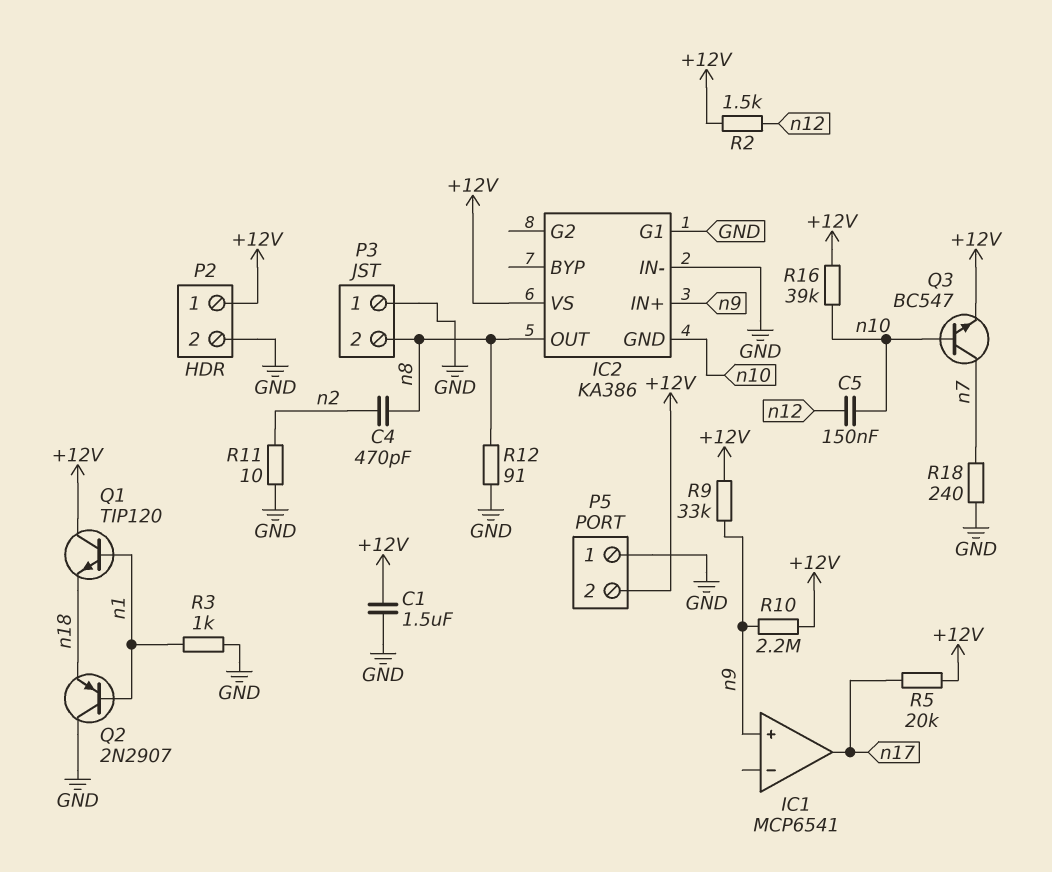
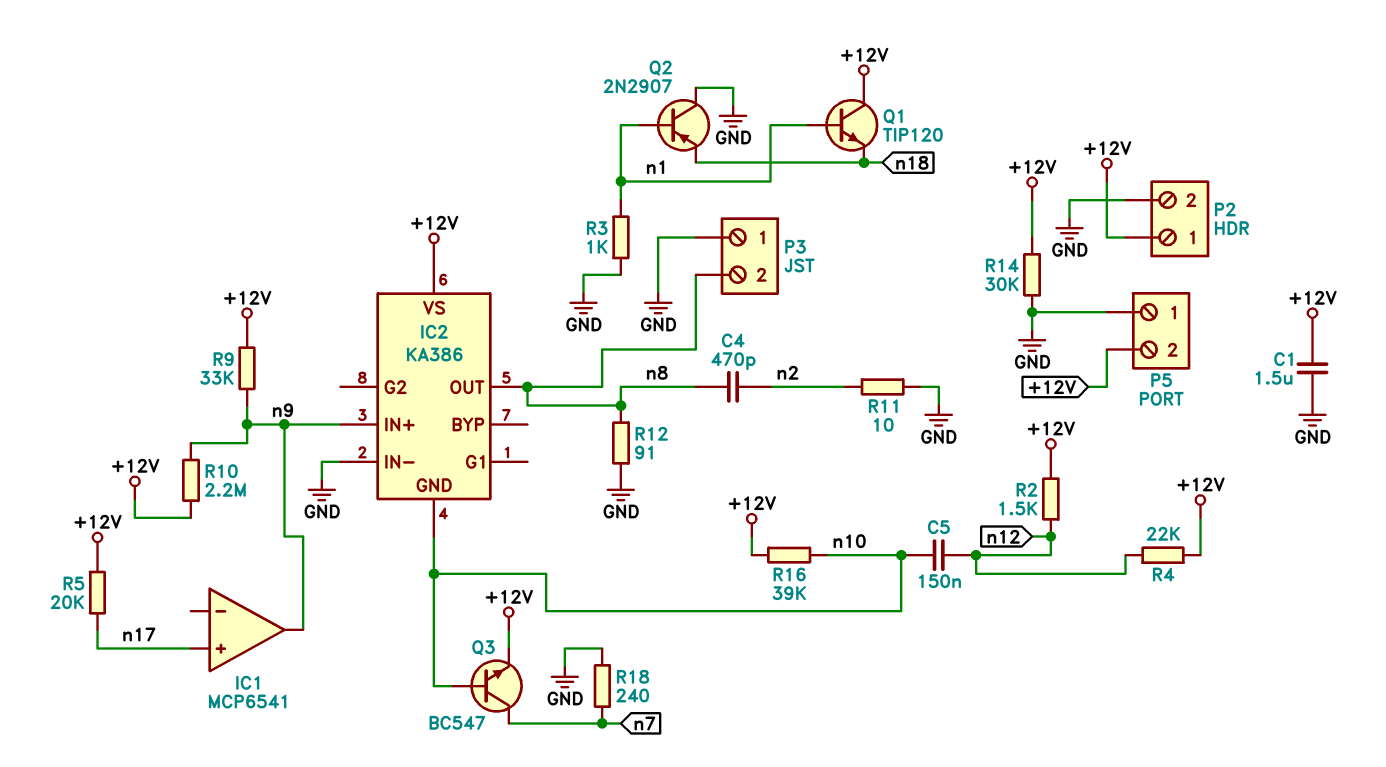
IC1 pin in+: n9 -> n17
IC1 pin out: n17 -> n9
IC2 pin G1: GND -> none
R4: none -> 22k (+12V, n12)
R14: none -> 30k (+12V, GND)

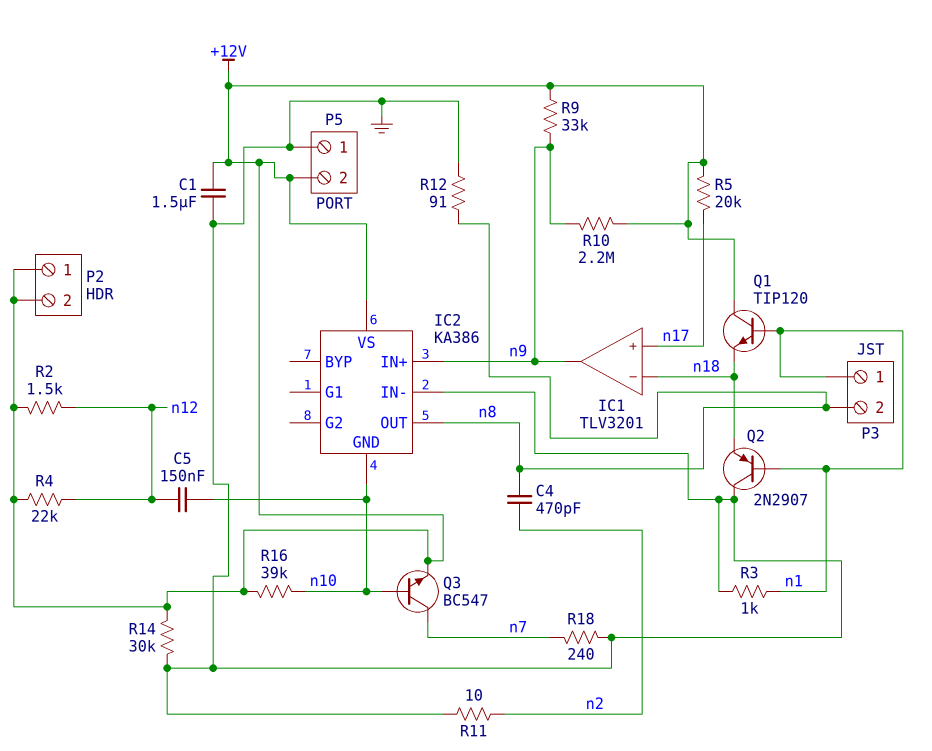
IC1: MCP6541 -> TLV3201
IC1 pin in-: none -> n18
P2 pin 2: GND -> +12V
P3 pin 1: GND -> n1

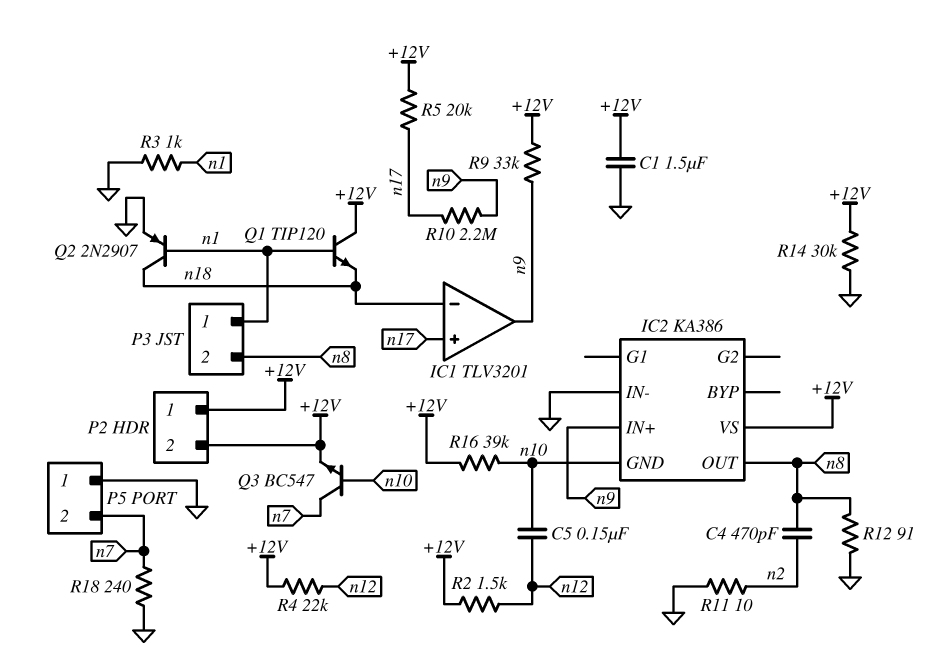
P5 pin 2: +12V -> n7
Q2: PNP 2N2907 (B n1, C GND, E n18) -> PNP 2N2907 (B n1, C n18, E GND)
R10: 2.2M (+12V, n9) -> 2.2M (n9, n17)

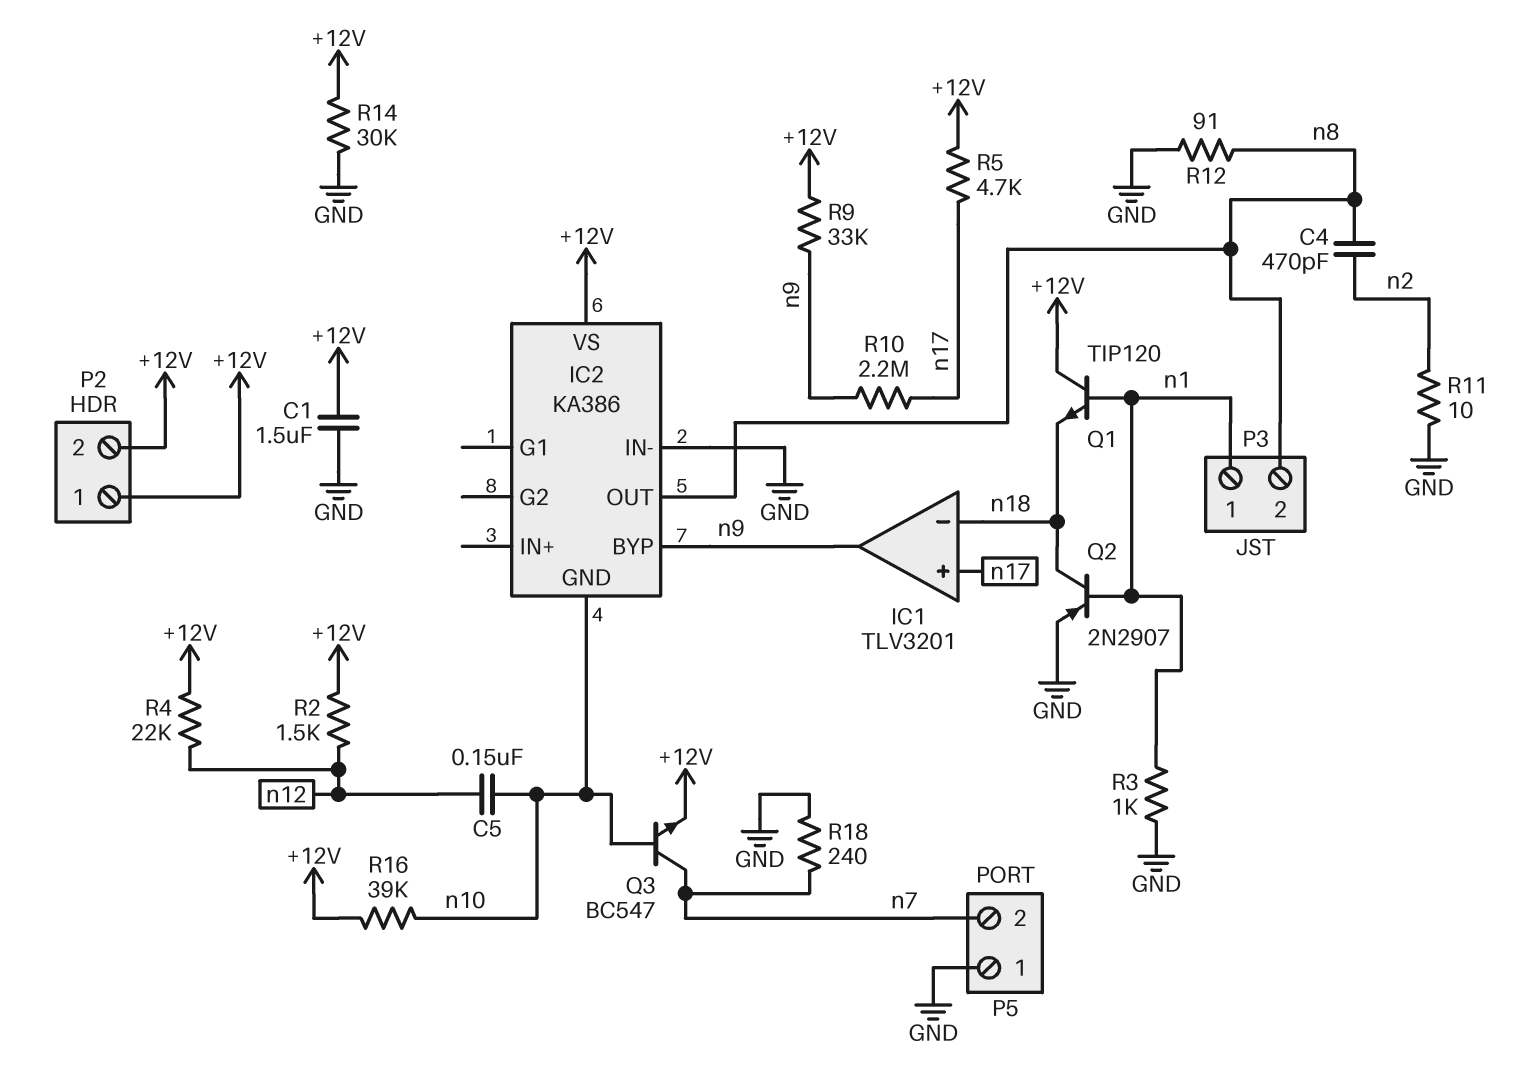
IC2 pin BYP: none -> n9
IC2 pin IN+: n9 -> none
R5: 20k (+12V, n17) -> 4.7k (+12V, n17)

